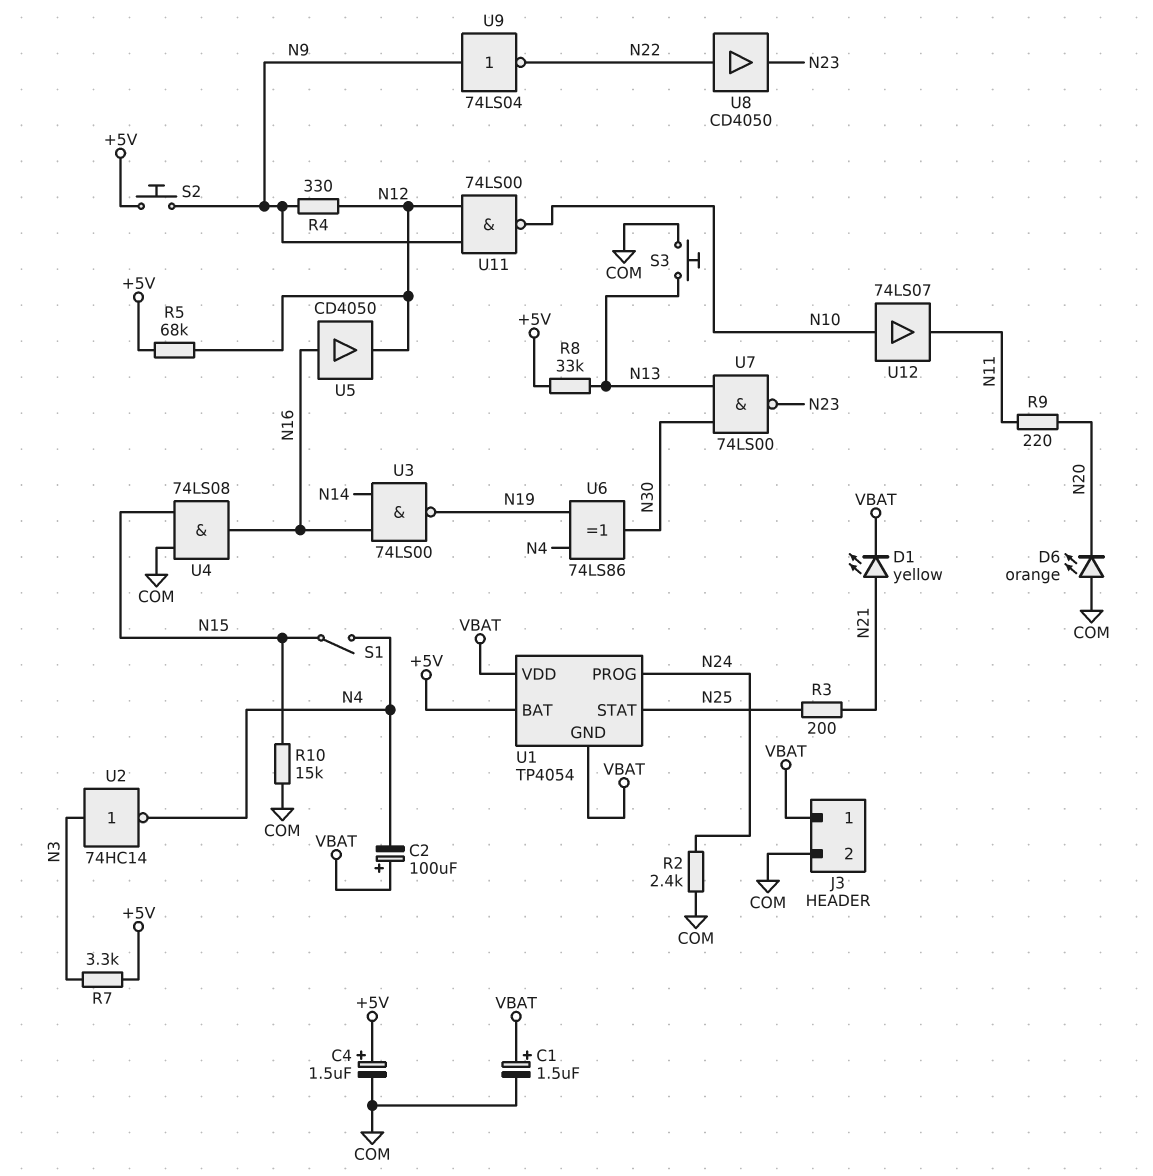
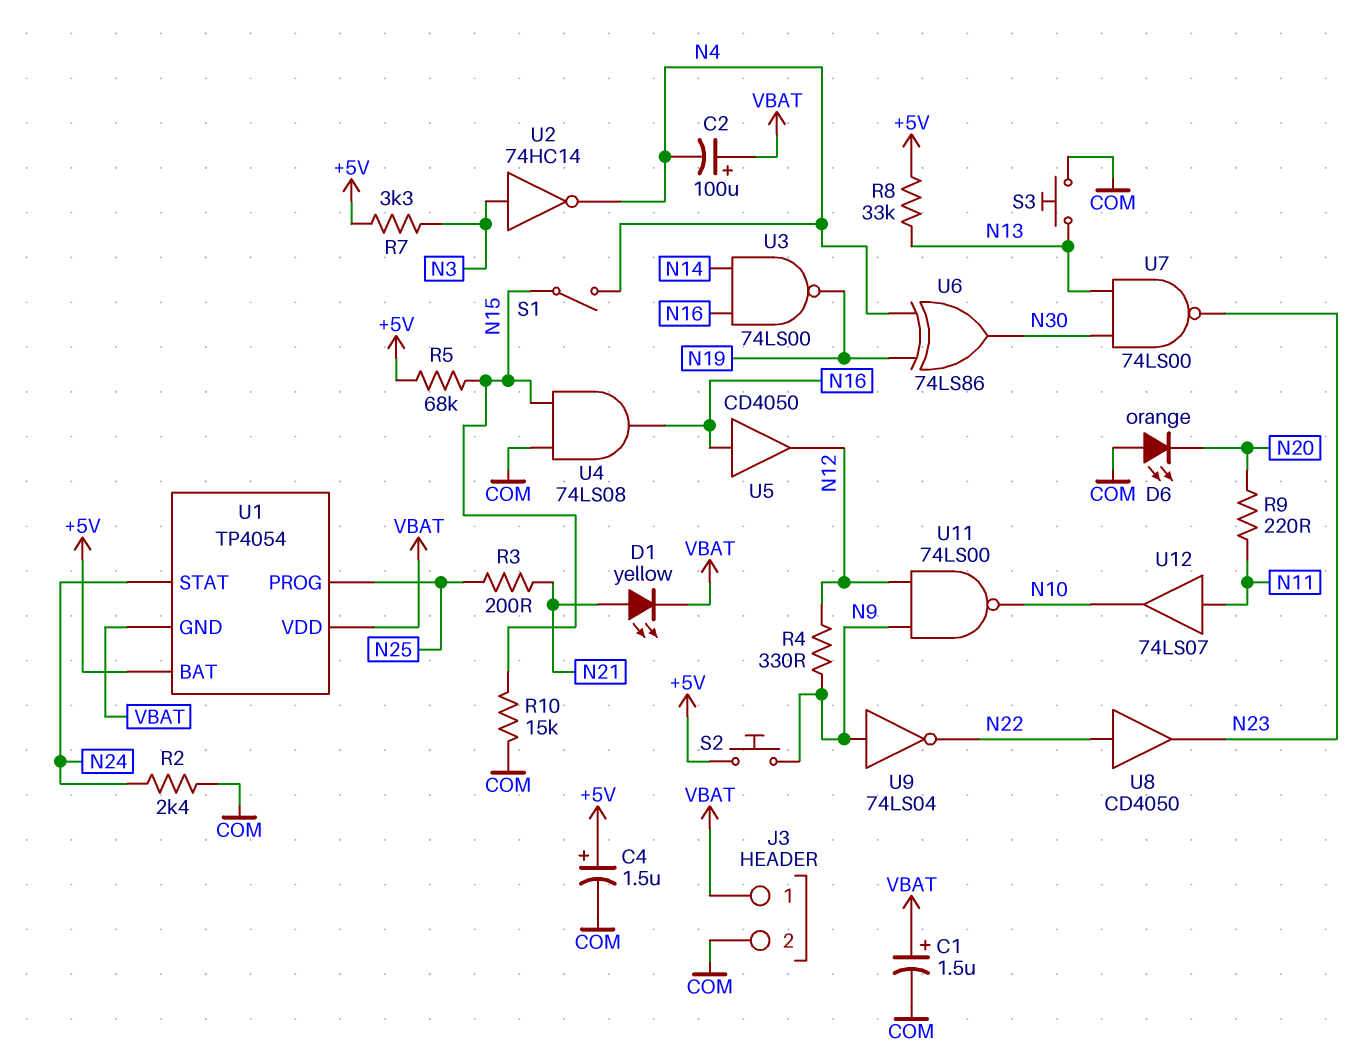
R5: 68k (+5V, N12) -> 68k (+5V, N15)
U1 pin PROG: N24 -> N25
U1 pin STAT: N25 -> N24
U12: buffer 74LS07 (in N10, out N11) -> buffer 74LS07 (in N11, out N10)

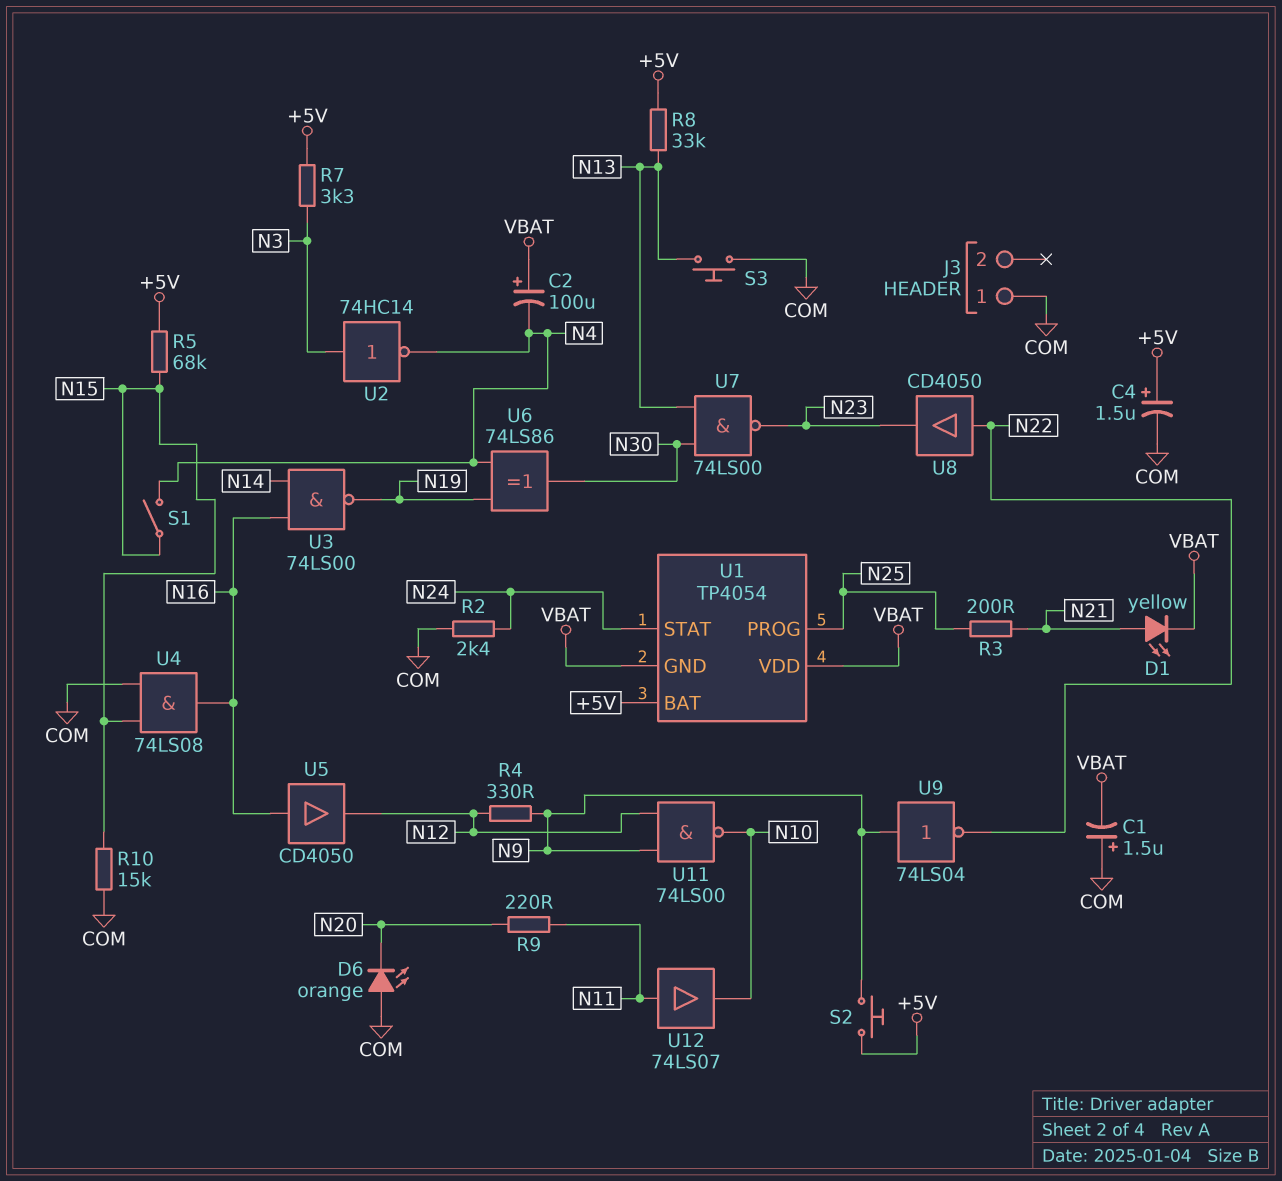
C1: 1.5uF (plus VBAT, minus COM) -> 1.5uF (plus COM, minus VBAT)
J3 pin 1: VBAT -> COM
J3 pin 2: COM -> none

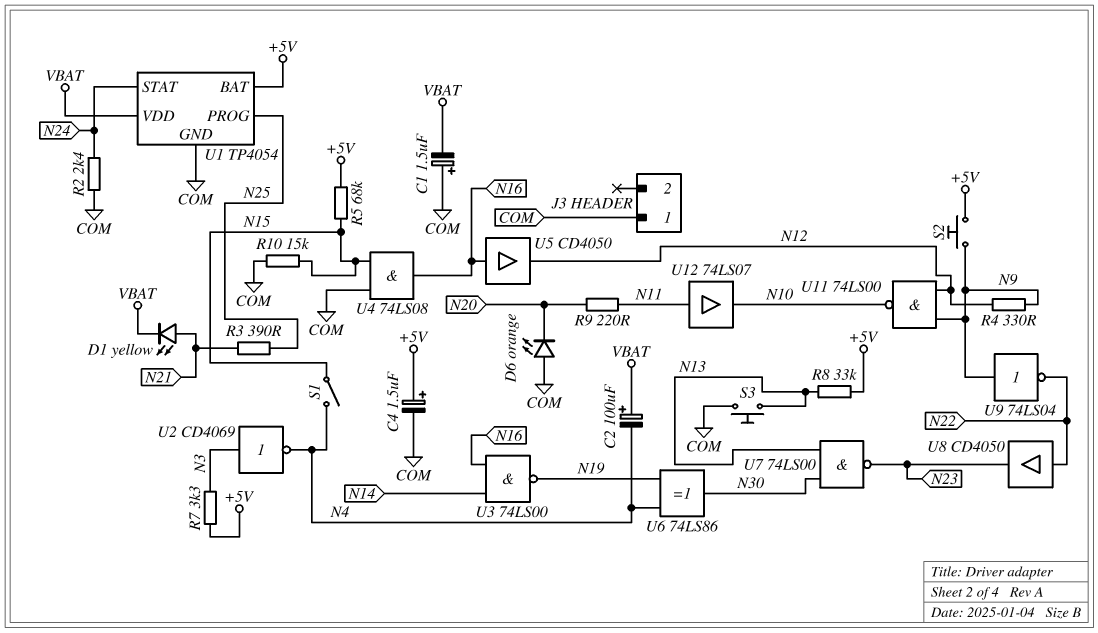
R3: 200 (N21, N25) -> 390 (N21, N25)
U1 pin GND: VBAT -> COM
U2: NOT 74HC14 (in N3, out N4) -> NOT CD4069 (in N3, out N4)

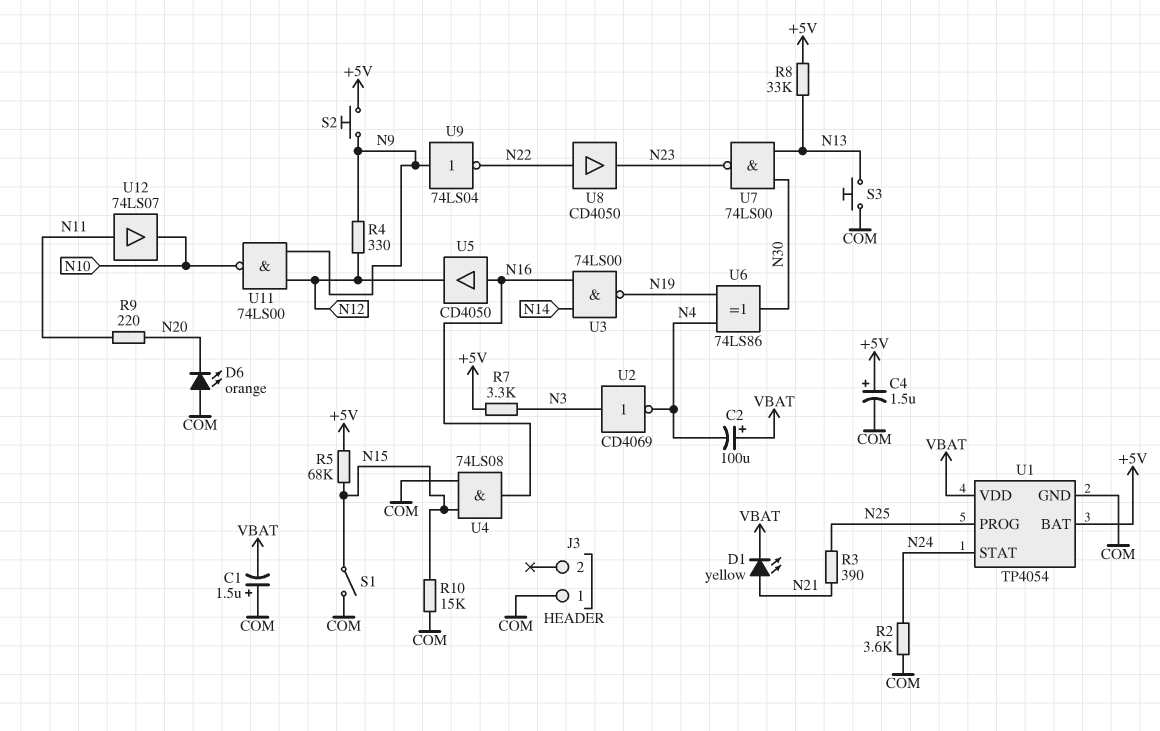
R2: 2.4k (COM, N24) -> 3.6k (COM, N24)
S1: switch (N4, N15) -> switch (COM, N15)

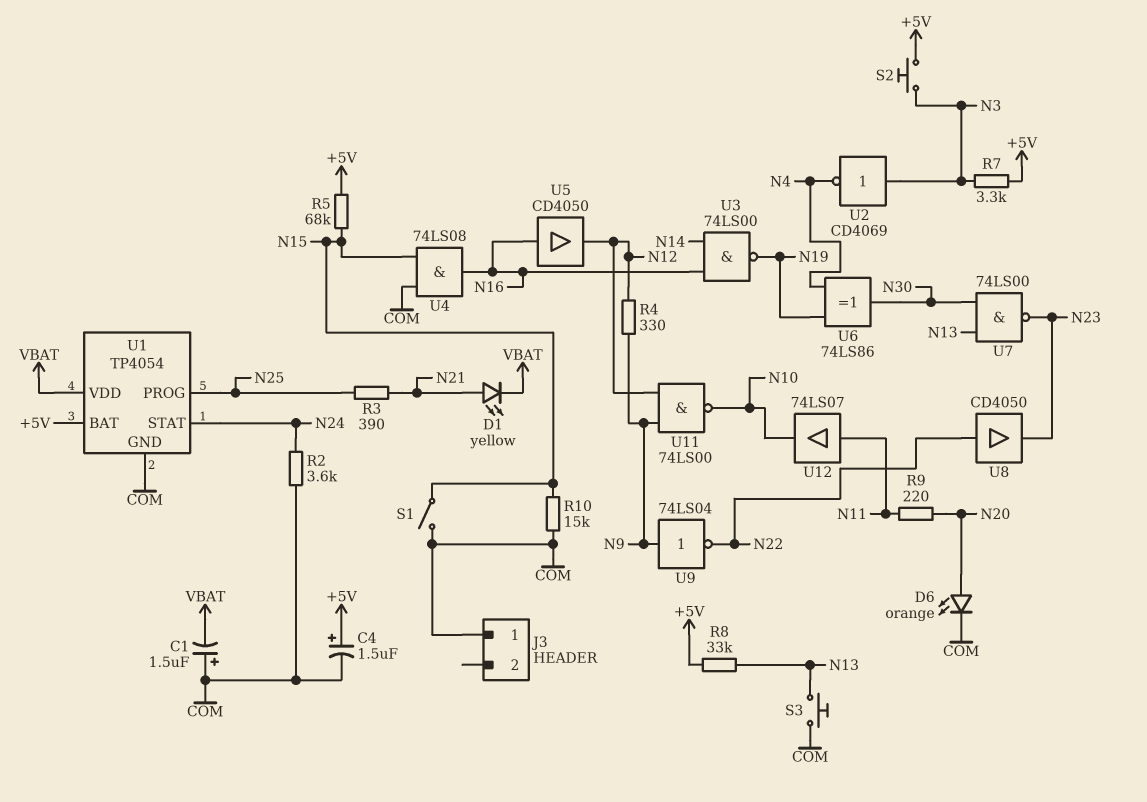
C2: 100uF (plus VBAT, minus N4) -> none
D6: LED orange (A COM, K N20) -> LED orange (A N20, K COM)
S2: button (+5V, N9) -> button (+5V, N3)

